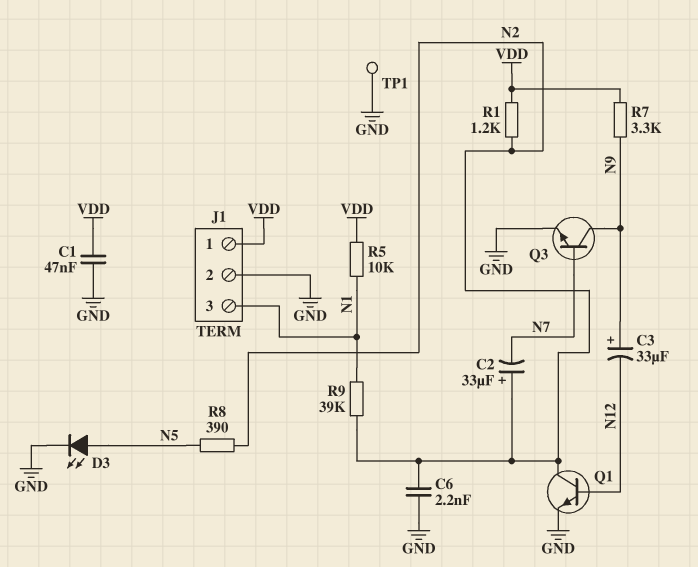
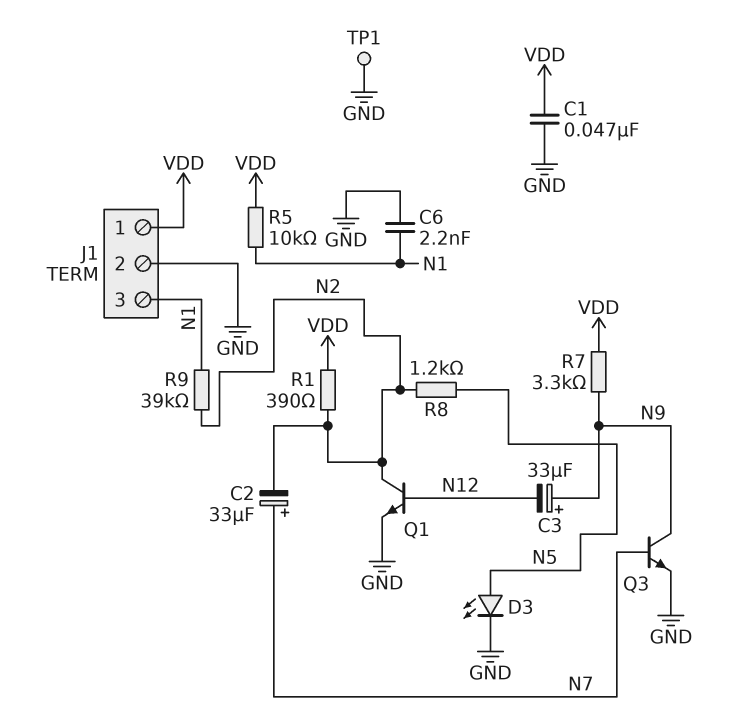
C2: 33uF (plus N2, minus N7) -> 33uF (plus N7, minus N2)
C6: 2.2nF (GND, N2) -> 2.2nF (GND, N1)
R1: 1.2k (N2, VDD) -> 390 (N2, VDD)
R8: 390 (N2, N5) -> 1.2k (N2, N5)

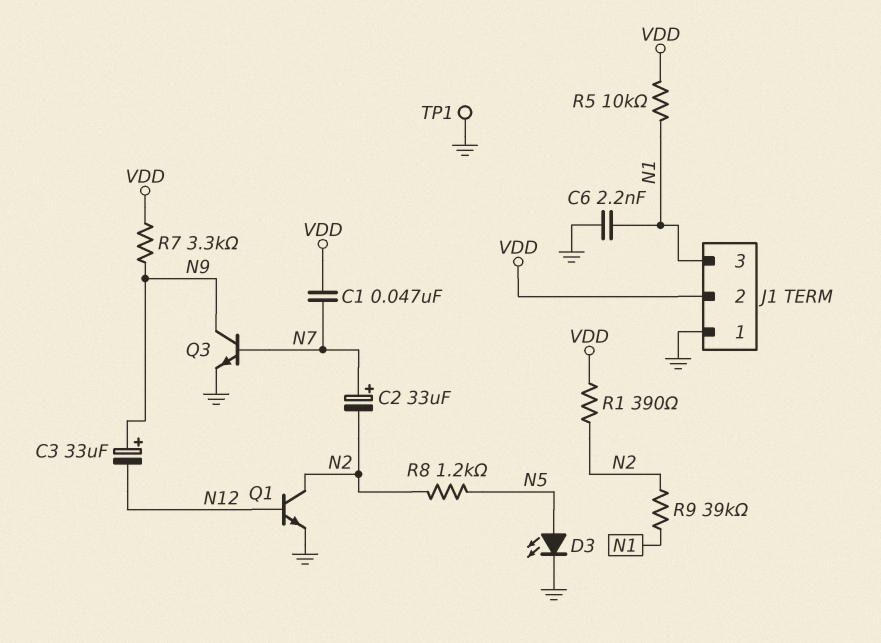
C1: 47nF (GND, VDD) -> 47nF (N7, VDD)
J1 pin 1: VDD -> GND
J1 pin 2: GND -> VDD

